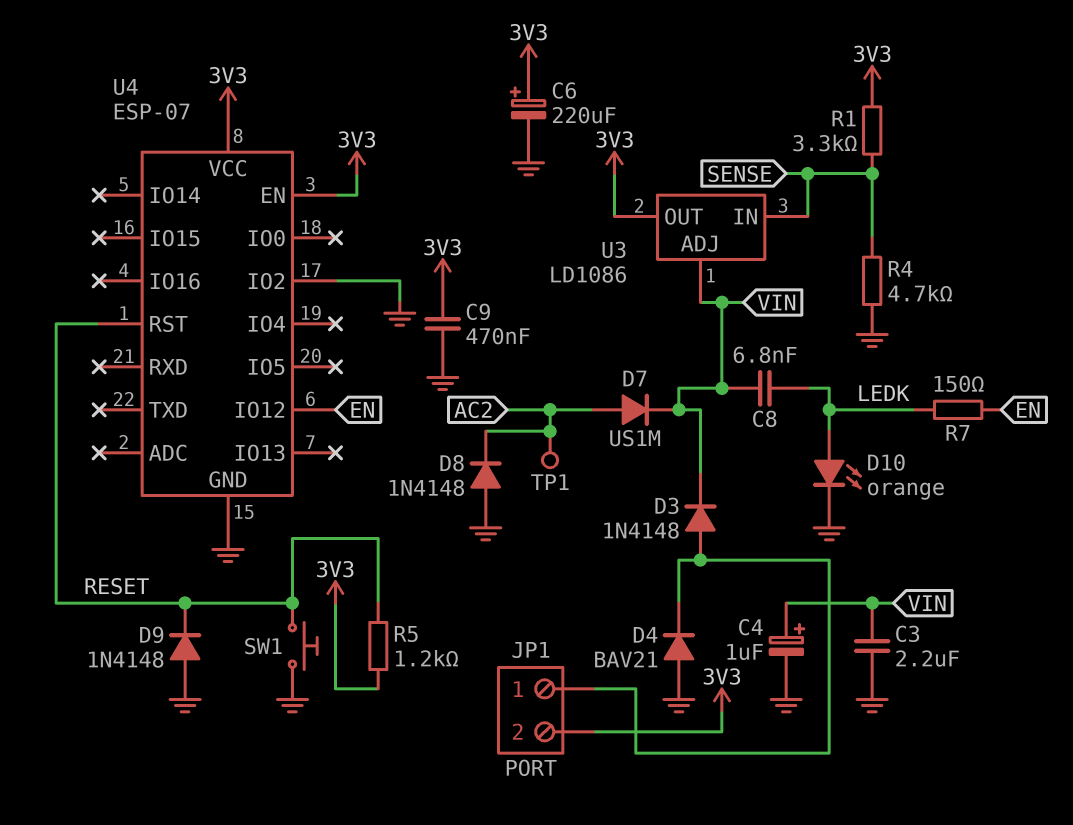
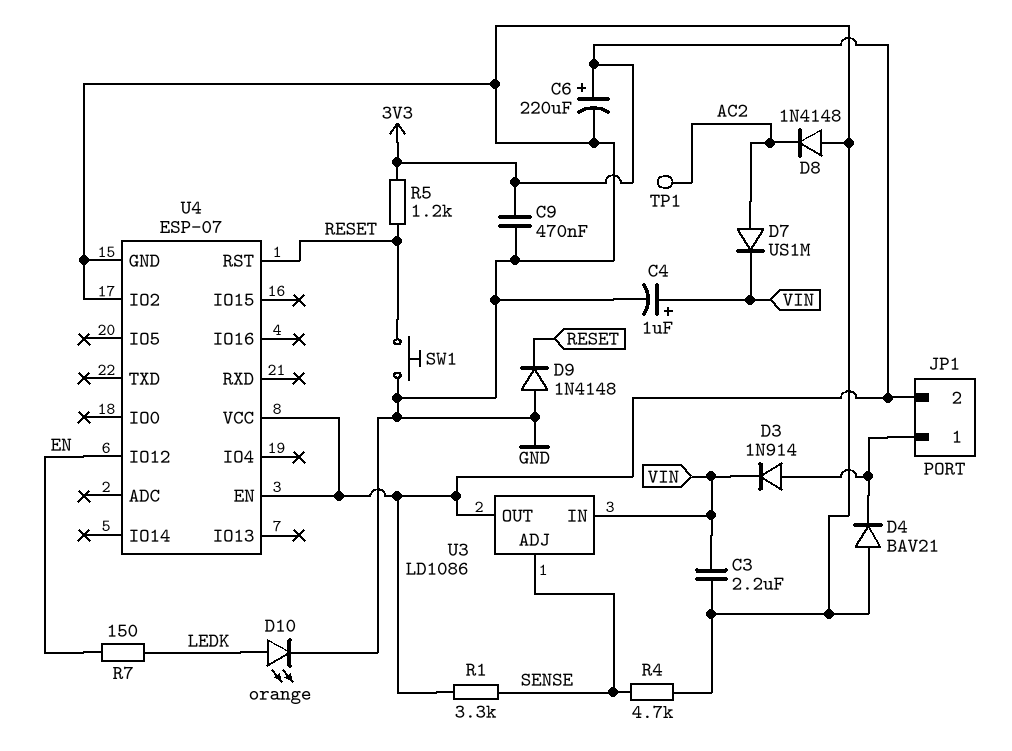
C8: 6.8nF (LEDK, VIN) -> none
D3: diode 1N4148 (A JP1/1, K VIN) -> diode 1N914 (A JP1/1, K VIN)
U3 pin ADJ: VIN -> SENSE
U3 pin IN: SENSE -> VIN

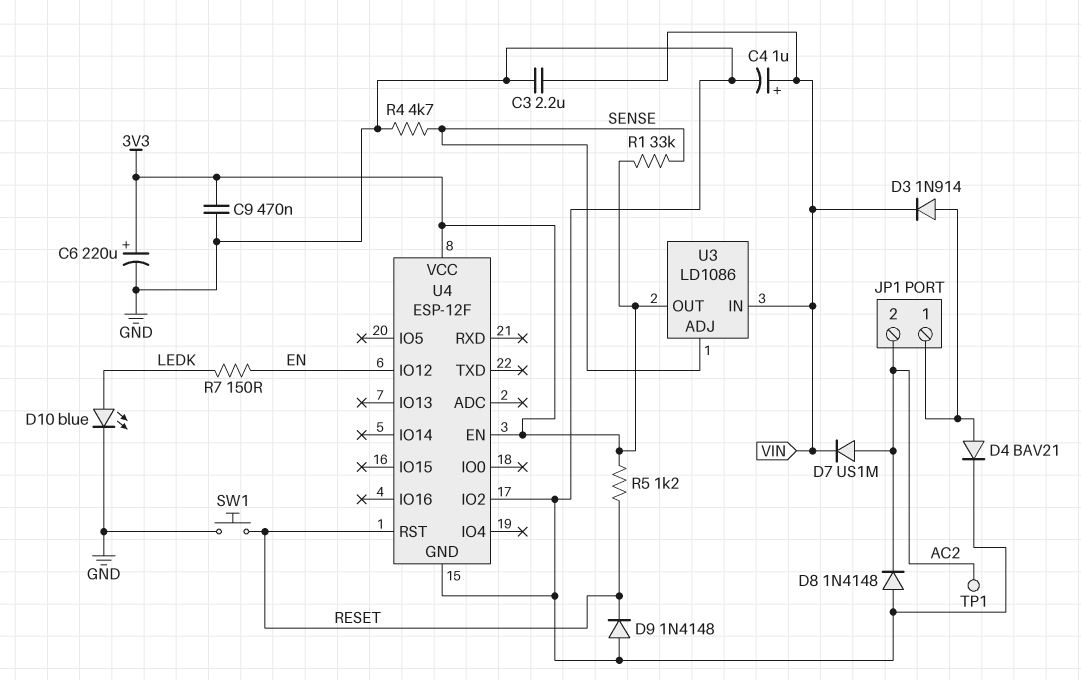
D4: diode BAV21 (A GND, K JP1/1) -> diode BAV21 (A JP1/1, K GND)
D10: LED orange (A LEDK, K GND) -> LED blue (A LEDK, K GND)
JP1 pin 2: 3V3 -> AC2
R1: 3.3k (3V3, SENSE) -> 33k (3V3, SENSE)
U4: ESP-07 -> ESP-12F

